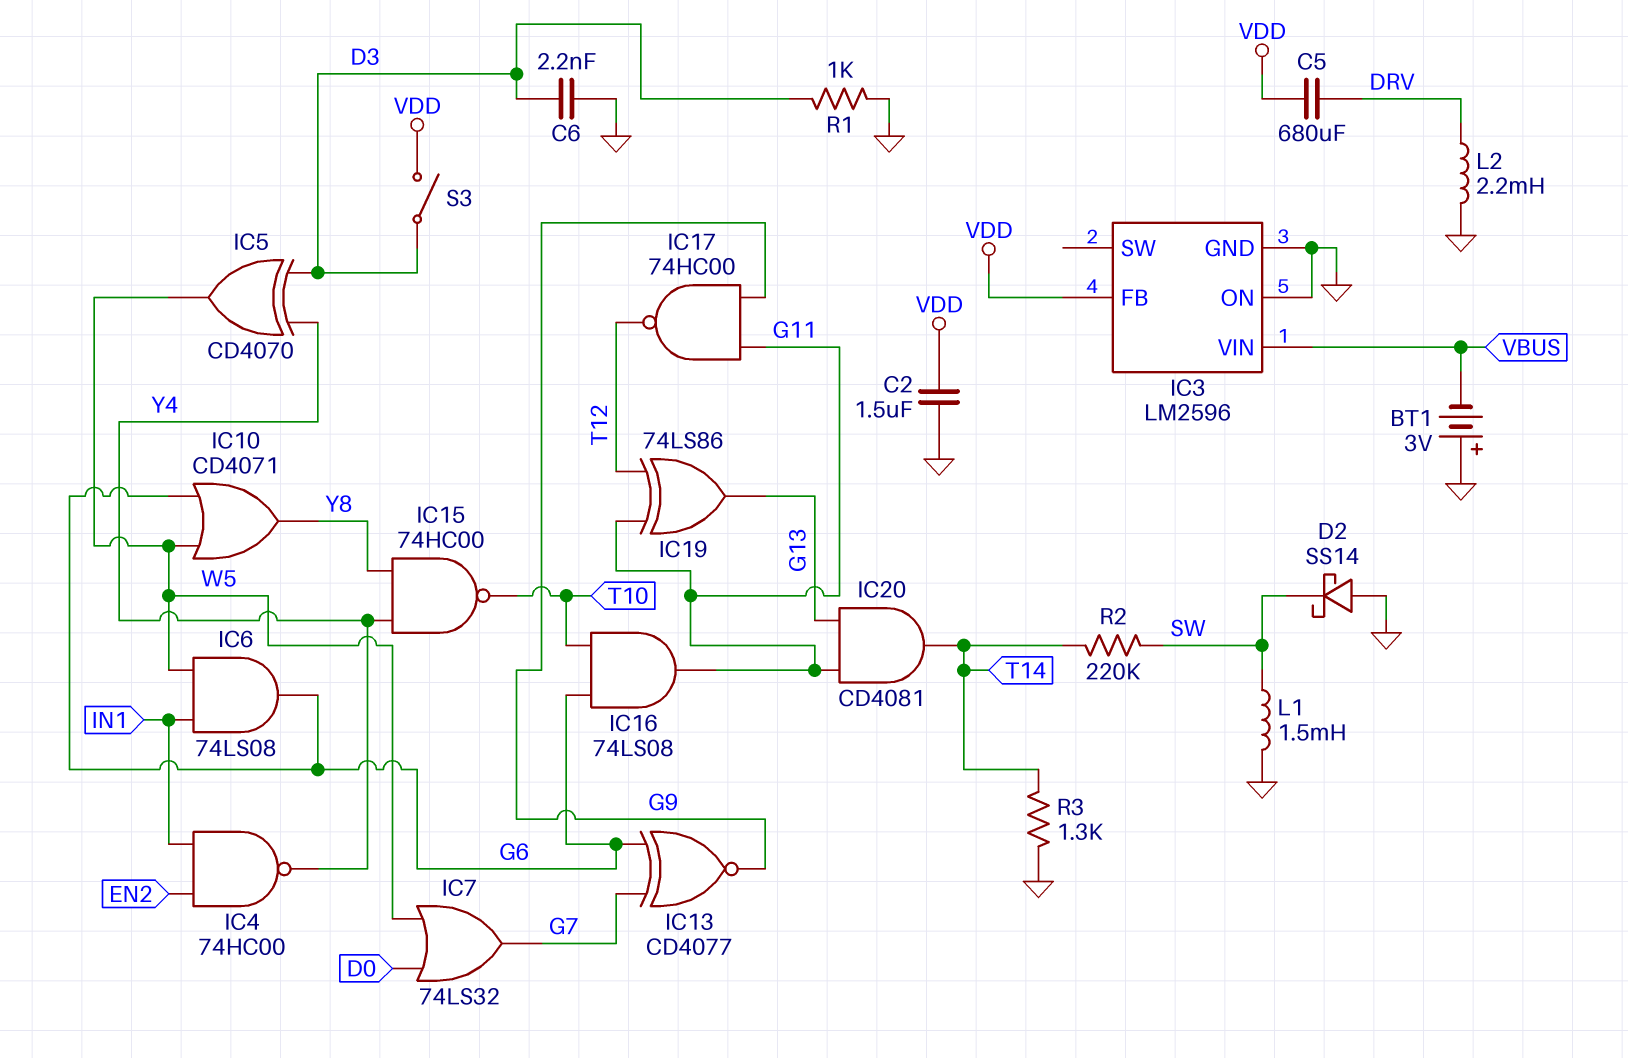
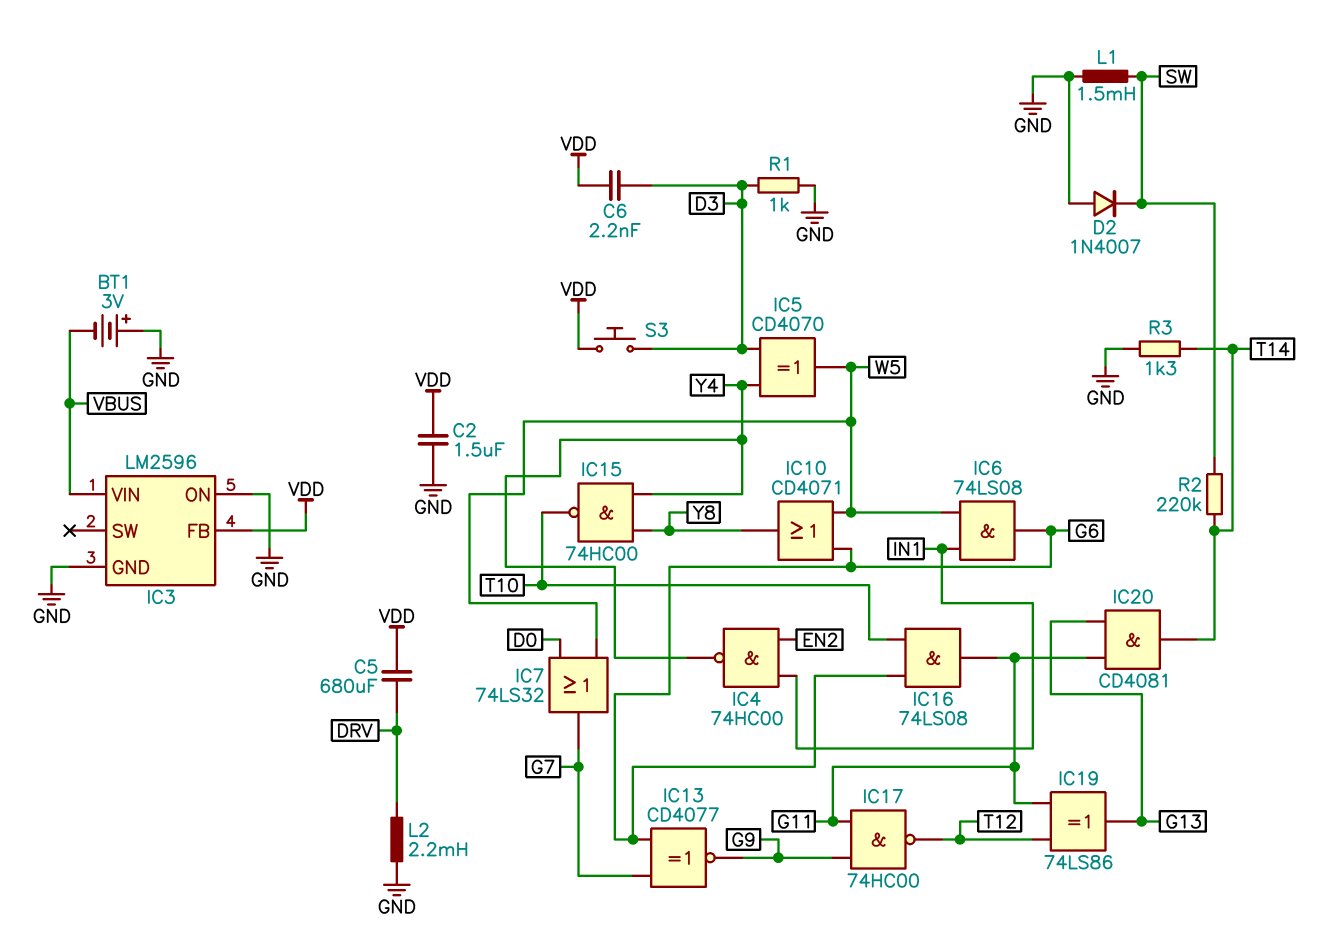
C6: 2.2nF (D3, GND) -> 2.2nF (D3, VDD)
D2: schottky SS14 (A GND, K SW) -> diode 1N4007 (A GND, K SW)
S3: switch (D3, VDD) -> button (D3, VDD)

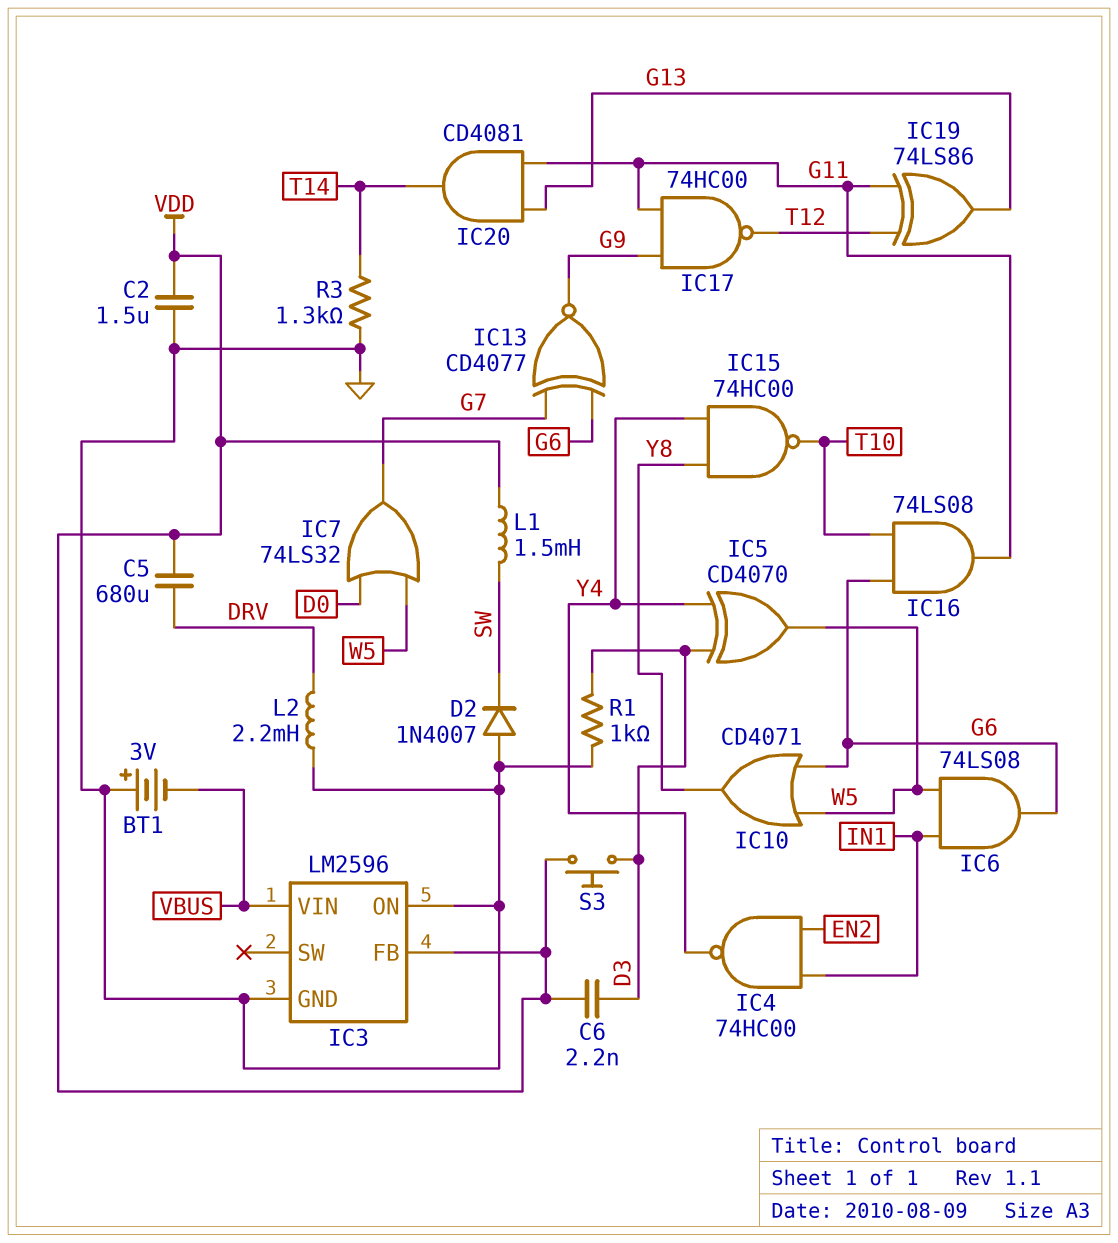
L1: 1.5mH (GND, SW) -> 1.5mH (SW, VDD)
R2: 220k (SW, T14) -> none

